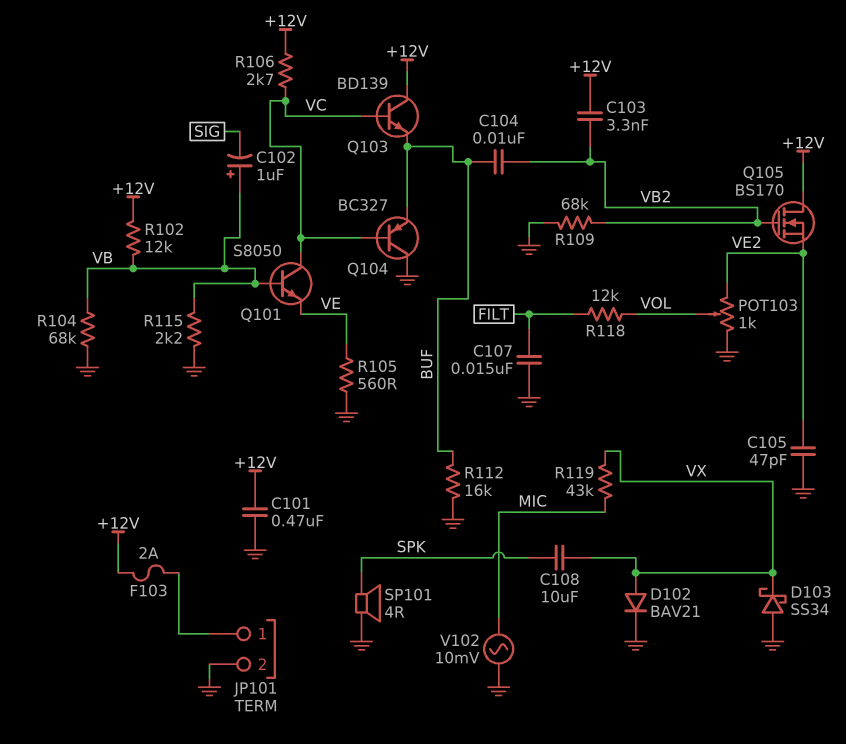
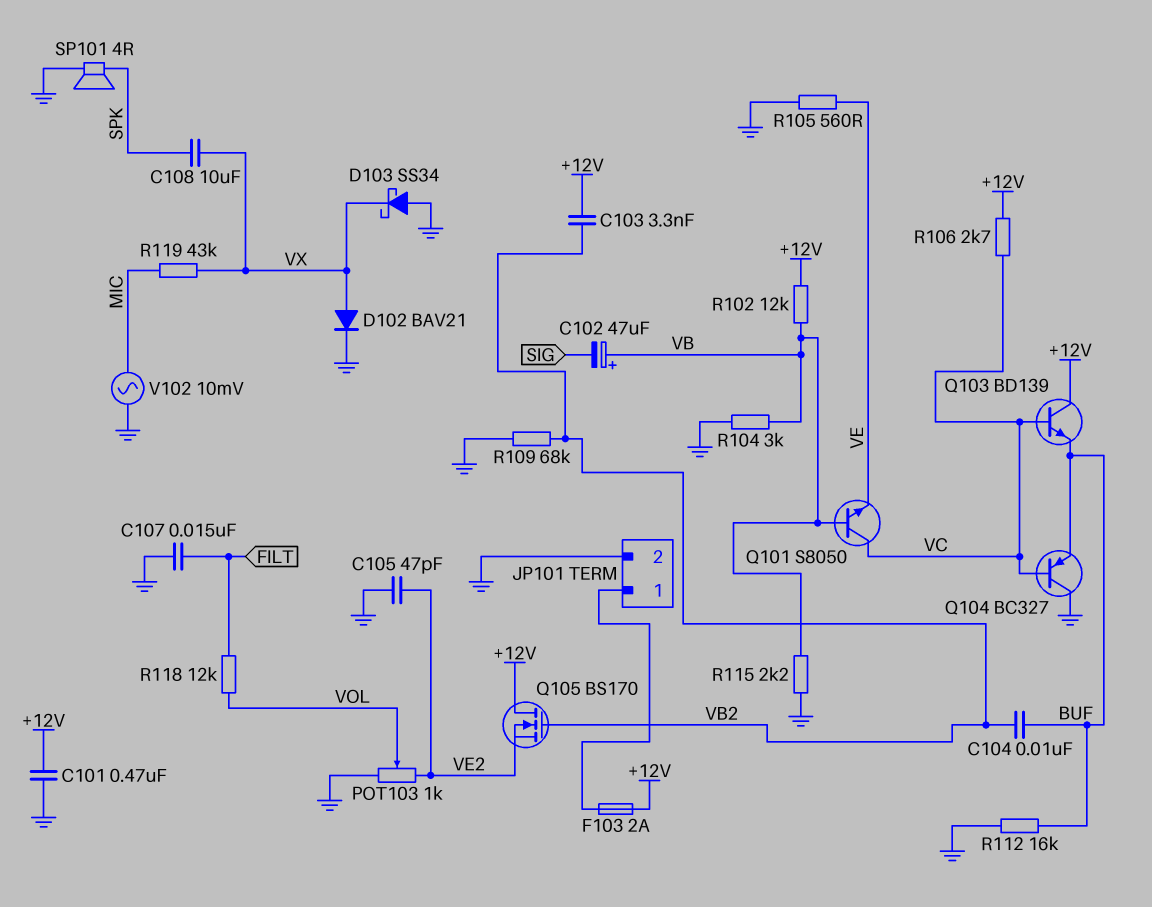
C102: 1uF (plus VB, minus SIG) -> 47uF (plus VB, minus SIG)
R104: 68k (GND, VB) -> 3k (GND, VB)

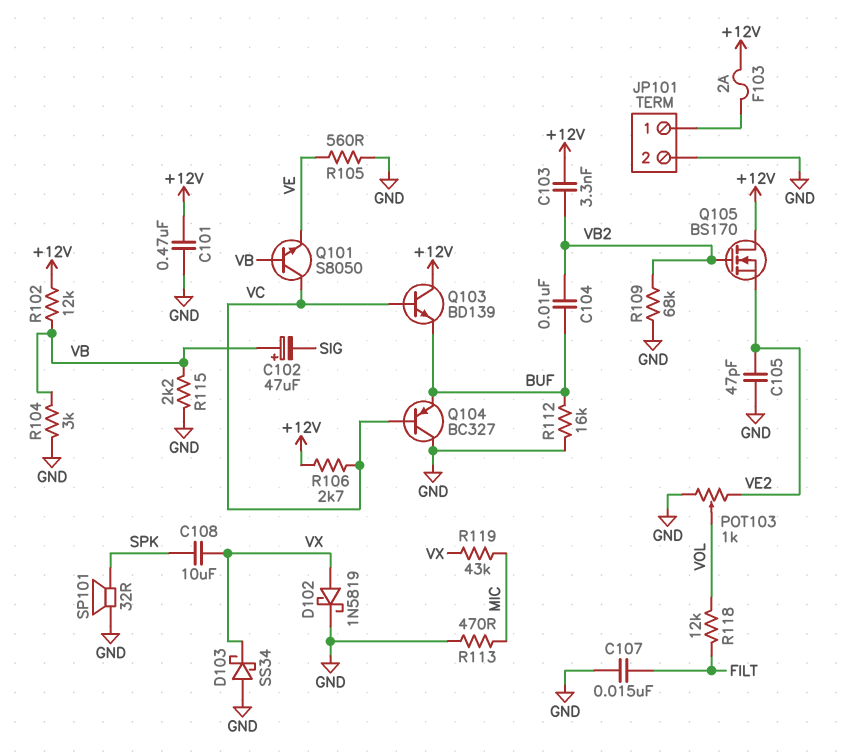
D102: diode BAV21 (A VX, K GND) -> schottky 1N5819 (A VX, K GND)
R113: none -> 470 (GND, MIC)
SP101: speaker 4R (GND, SPK) -> speaker 32R (GND, SPK)
V102: AC 10mV (GND, MIC) -> none

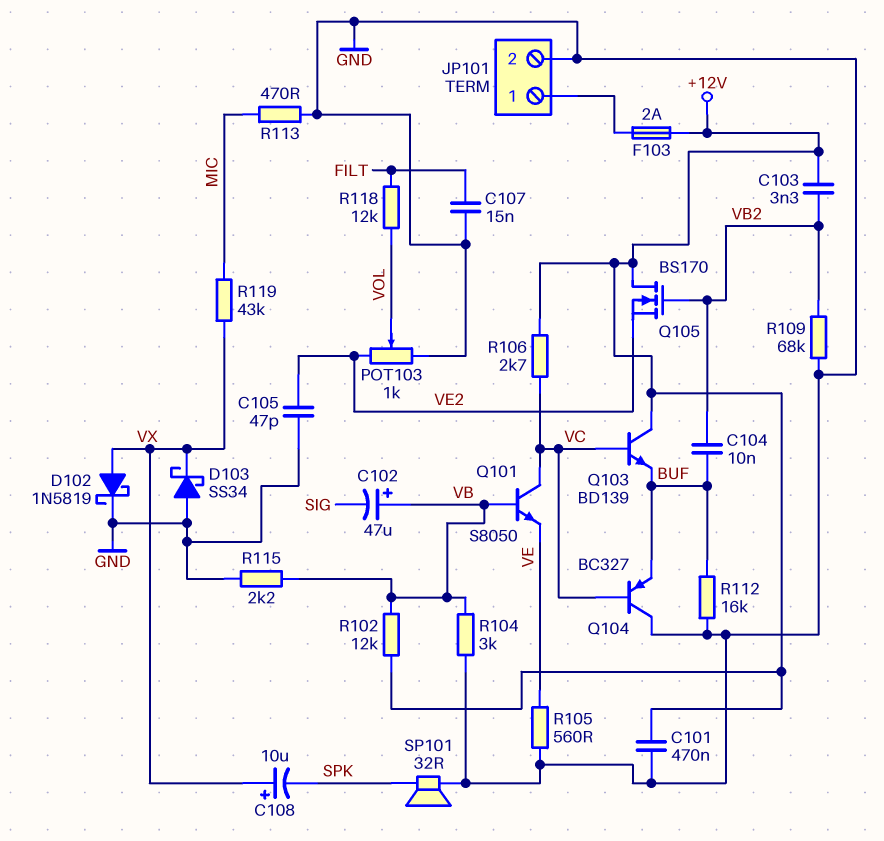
C108: 10uF (SPK, VX) -> 10uF (plus VX, minus SPK)

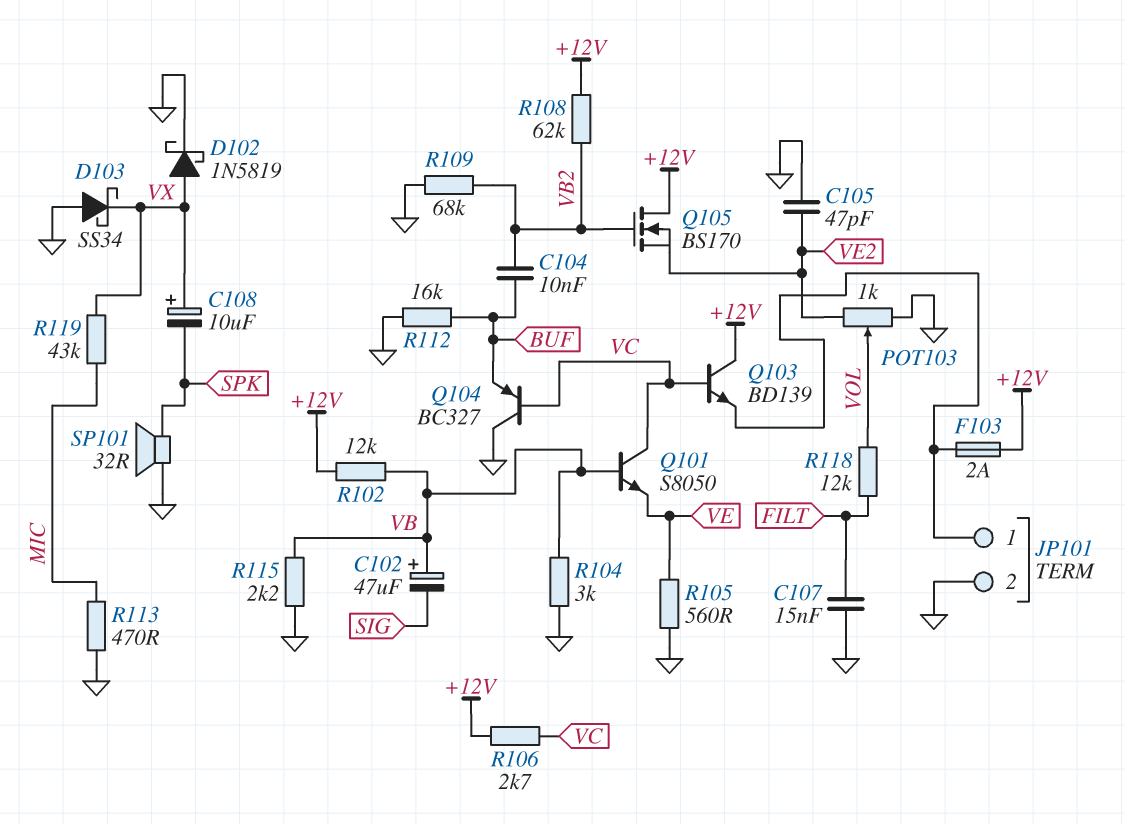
C101: 470nF (+12V, GND) -> none
C103: 3.3nF (+12V, VB2) -> none
Q103: NPN BD139 (B VC, C +12V, E BUF) -> NPN BD139 (B VC, C +12V, E JP101/1)
R108: none -> 62k (+12V, VB2)

